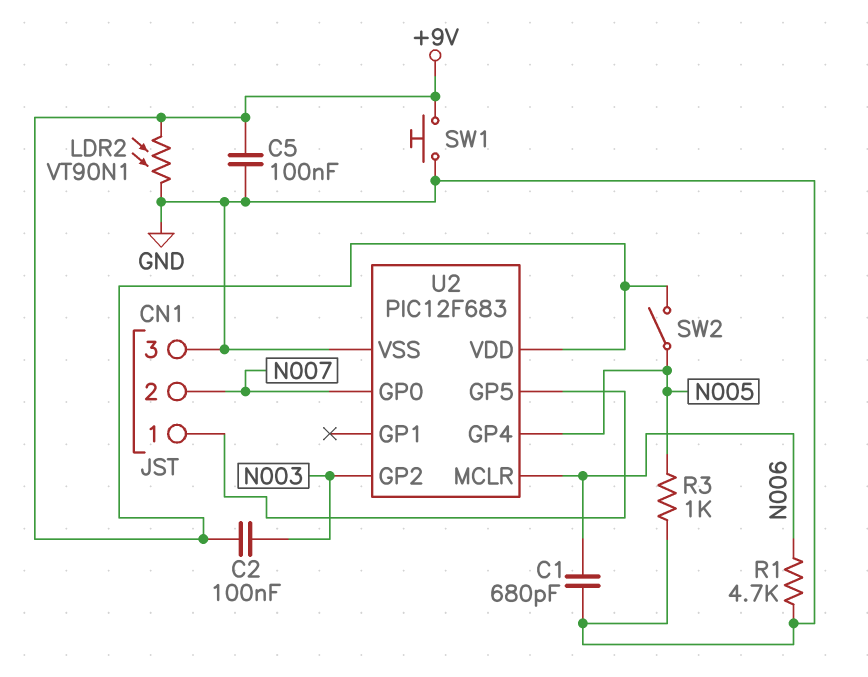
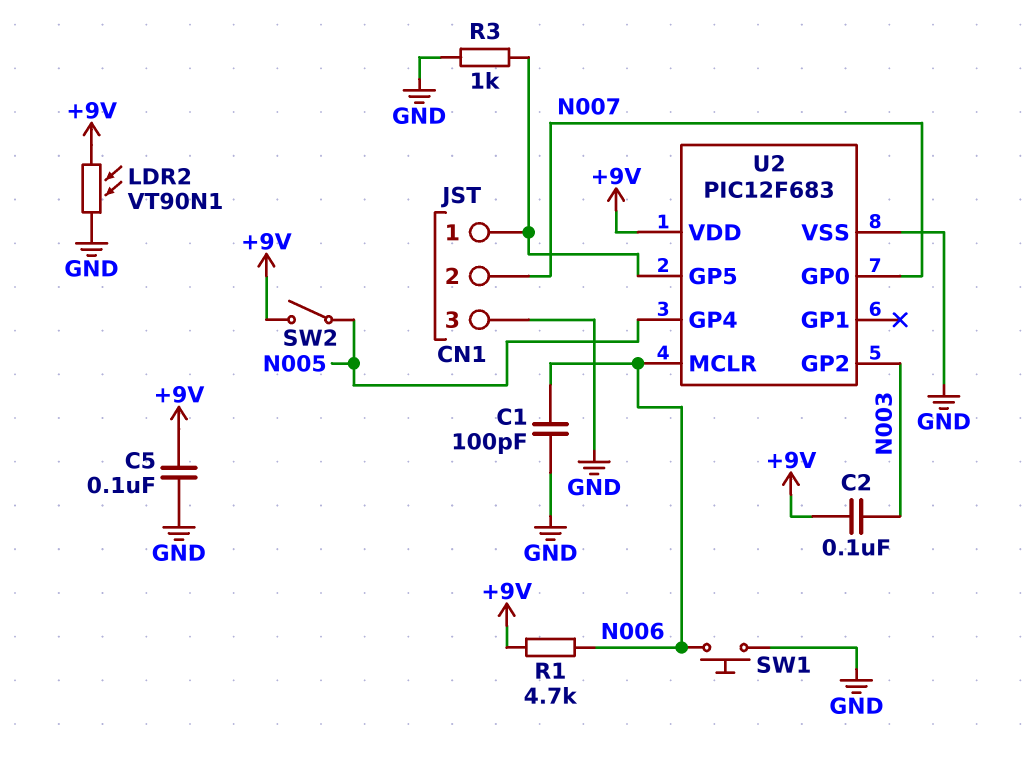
C1: 680pF (GND, N006) -> 100pF (GND, N006)
R1: 4.7k (GND, N006) -> 4.7k (+9V, N006)
R3: 1k (GND, N005) -> 1k (CN1/1, GND)
SW1: button (+9V, GND) -> button (GND, N006)

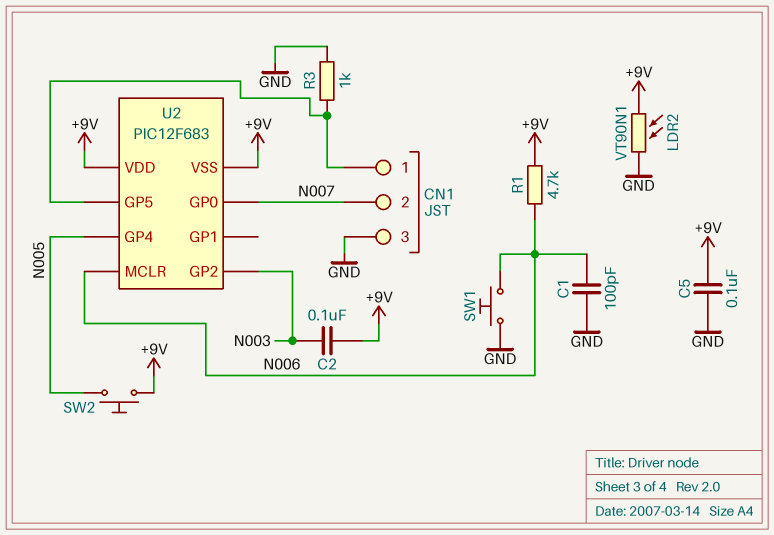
SW2: switch (+9V, N005) -> button (+9V, N005)
U2 pin VSS: GND -> +9V

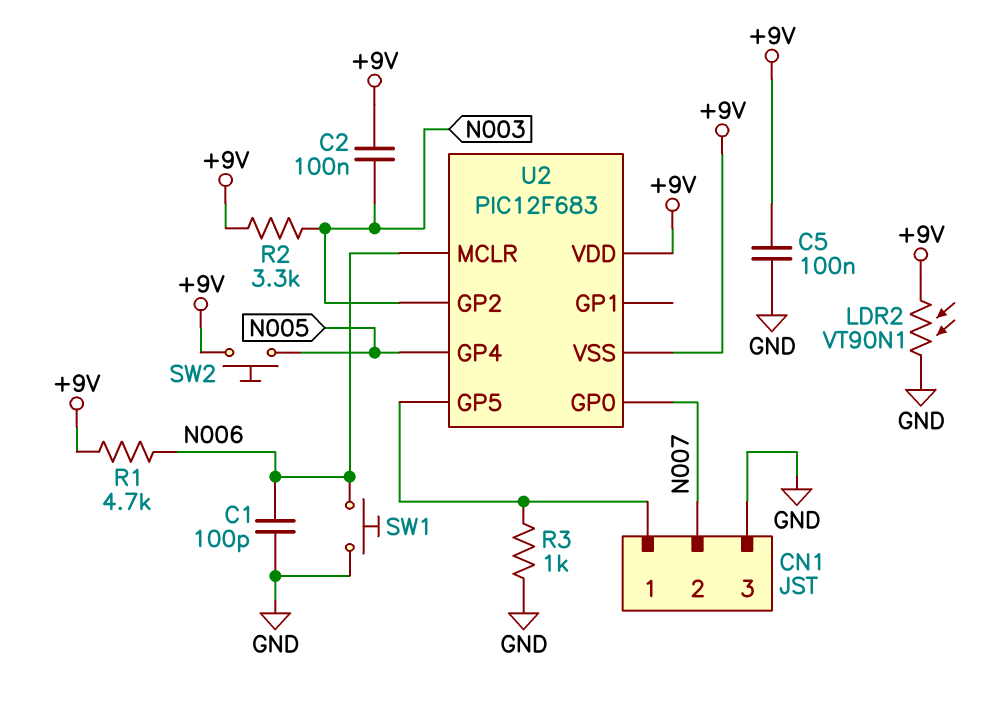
R2: none -> 3.3k (+9V, N003)

